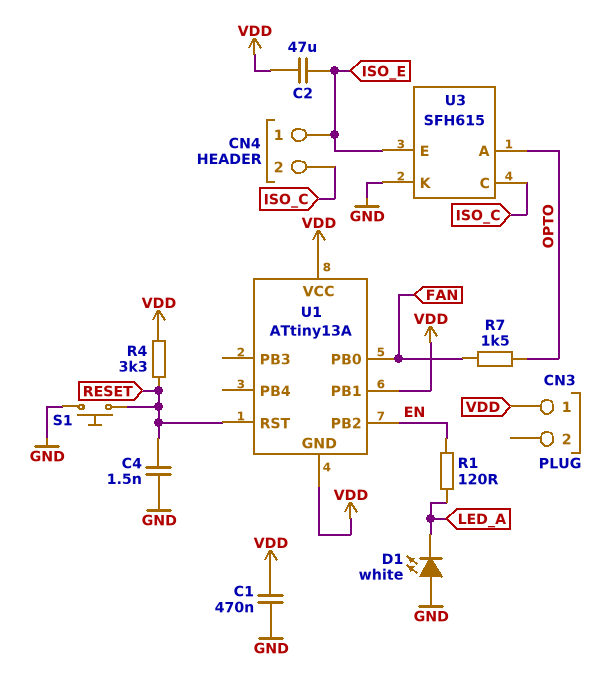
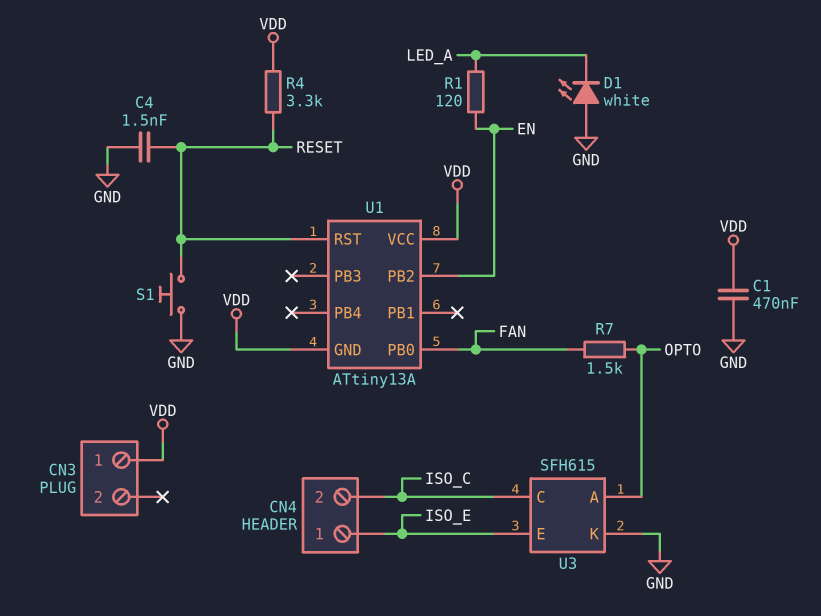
C2: 47uF (ISO_E, VDD) -> none
U1 pin PB1: VDD -> none

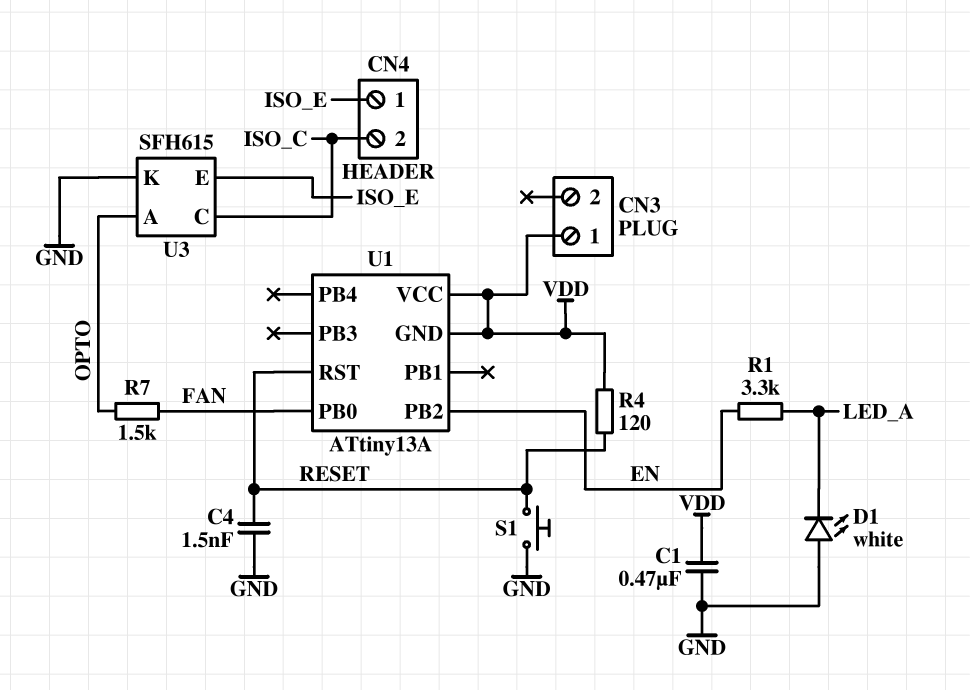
R1: 120 (EN, LED_A) -> 3.3k (EN, LED_A)
R4: 3.3k (RESET, VDD) -> 120 (RESET, VDD)

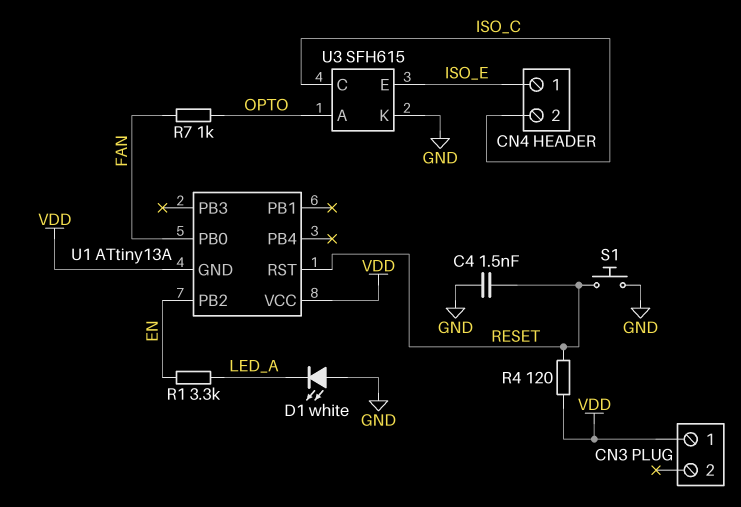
C1: 470nF (GND, VDD) -> none
R7: 1.5k (FAN, OPTO) -> 1k (FAN, OPTO)

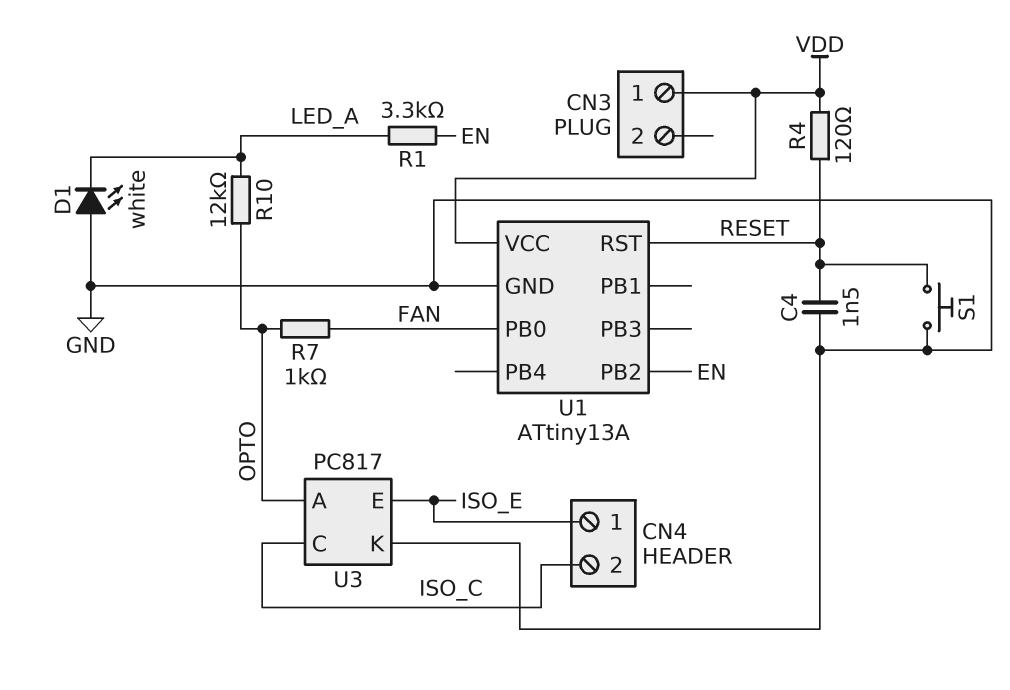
R10: none -> 12k (LED_A, OPTO)
U1 pin GND: VDD -> GND
U3: SFH615 -> PC817

